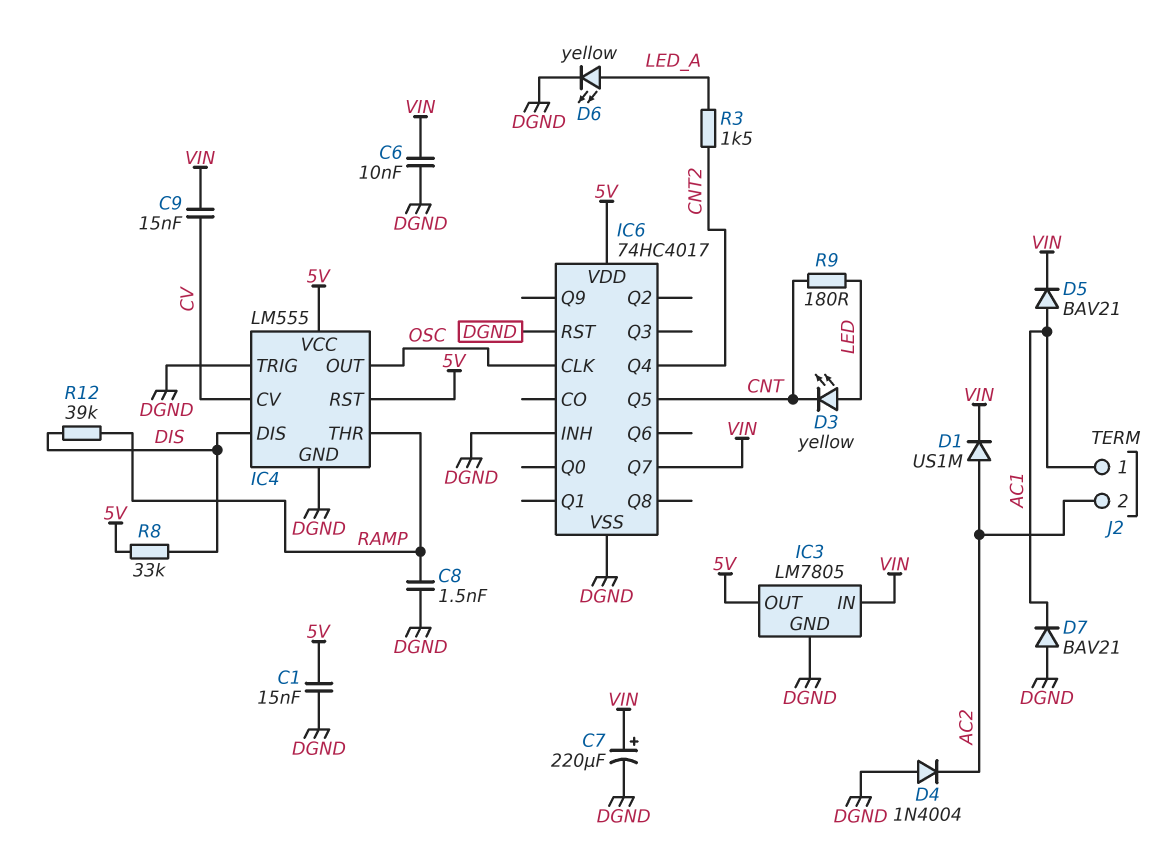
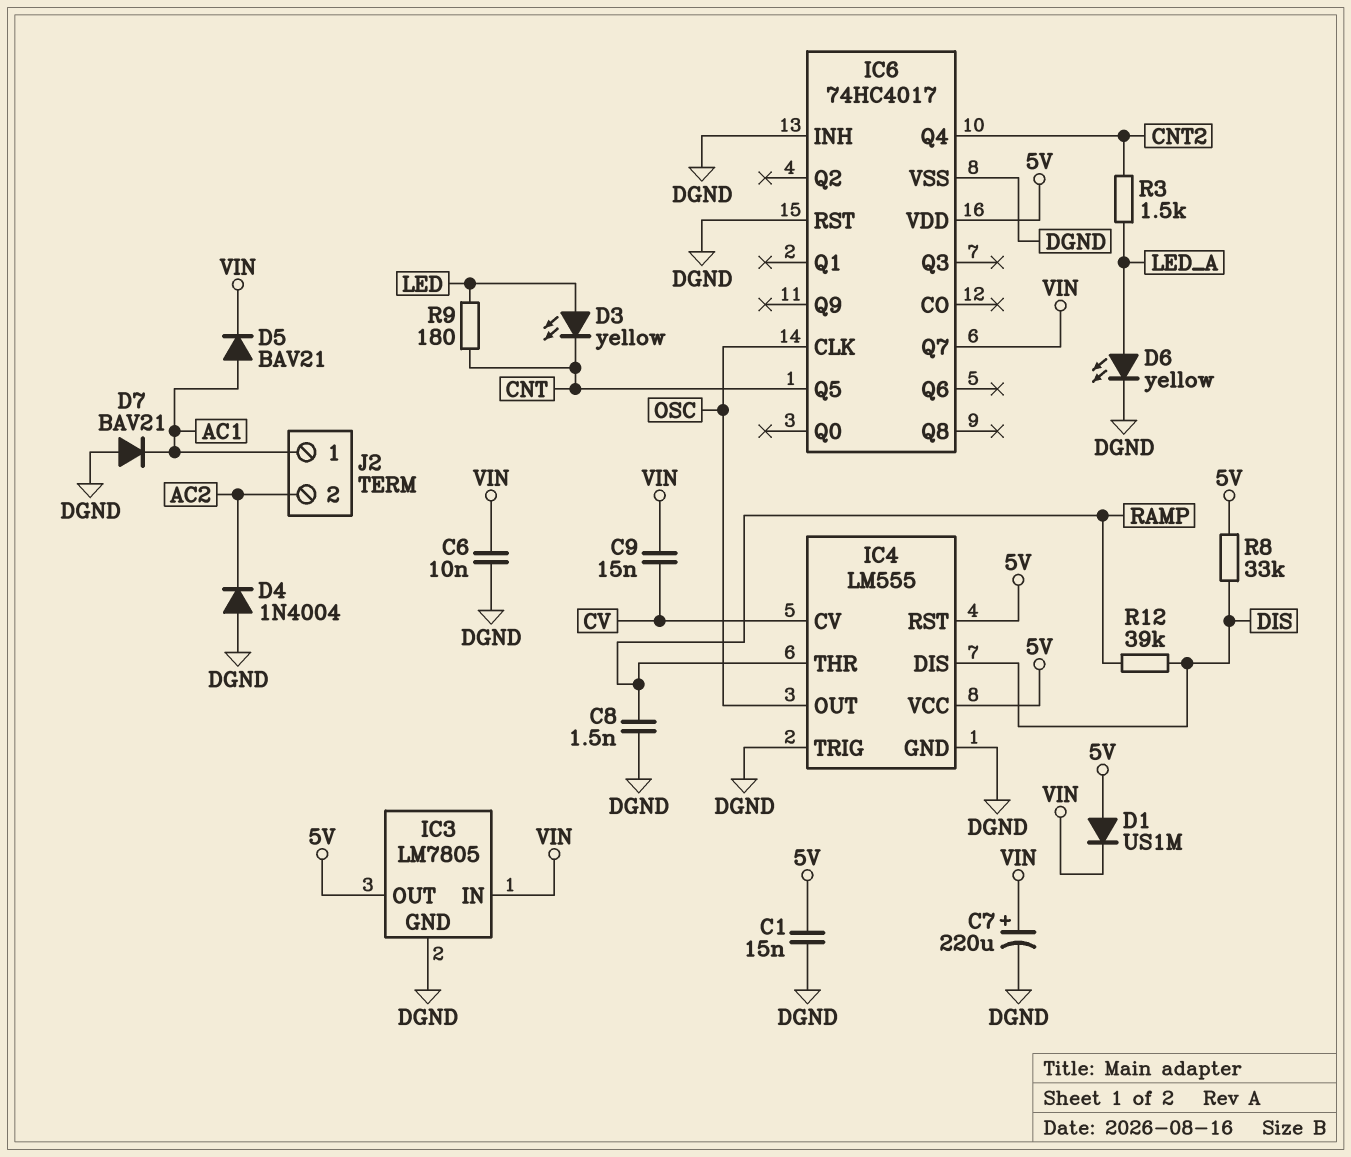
D1: diode US1M (A AC2, K VIN) -> diode US1M (A 5V, K VIN)

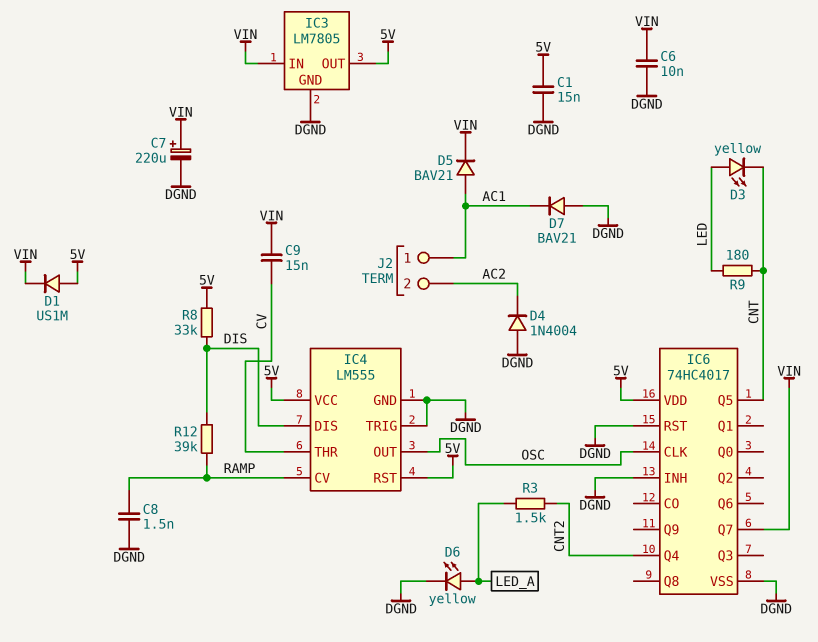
IC4 pin CV: CV -> RAMP
IC4 pin THR: RAMP -> CV

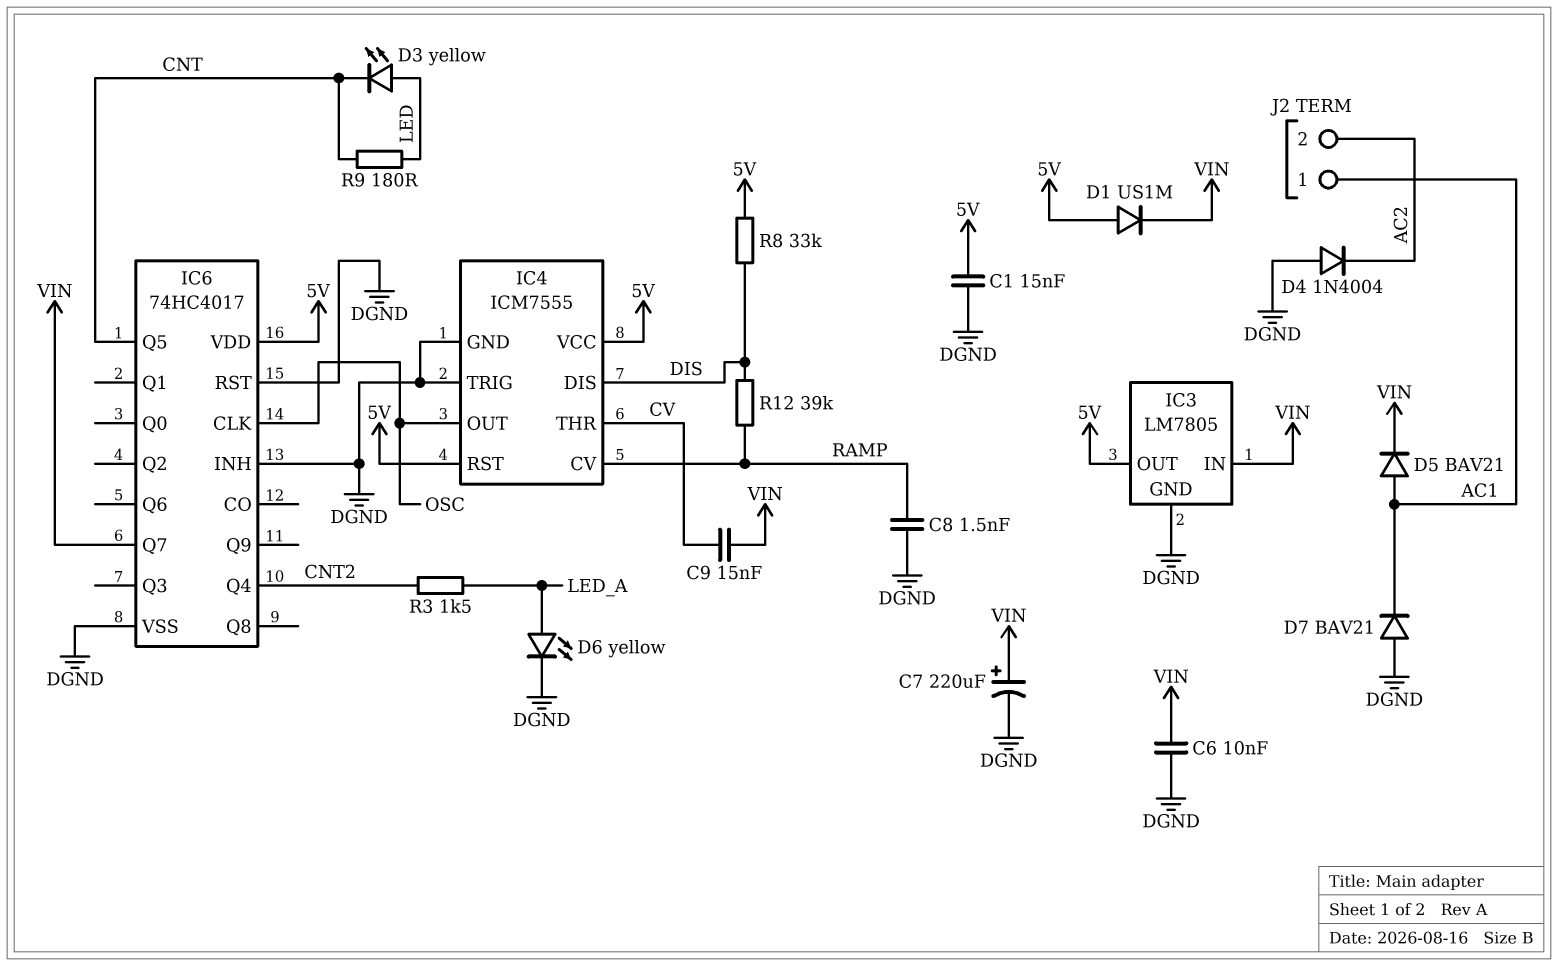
IC4: LM555 -> ICM7555

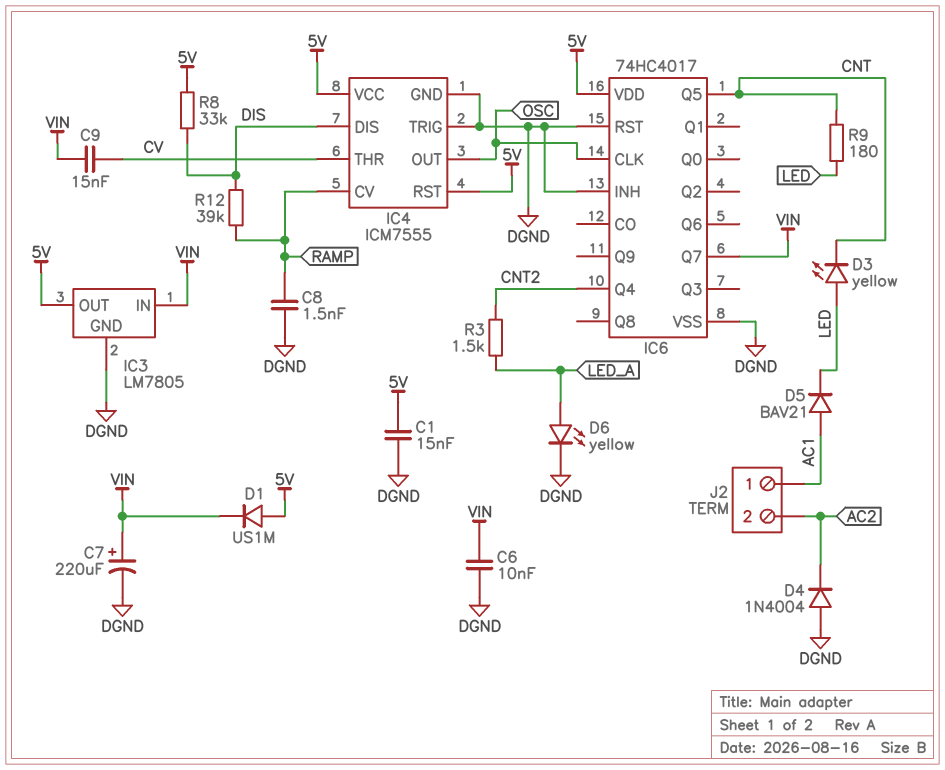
D5: diode BAV21 (A AC1, K VIN) -> diode BAV21 (A AC1, K LED)
D7: diode BAV21 (A DGND, K AC1) -> none

